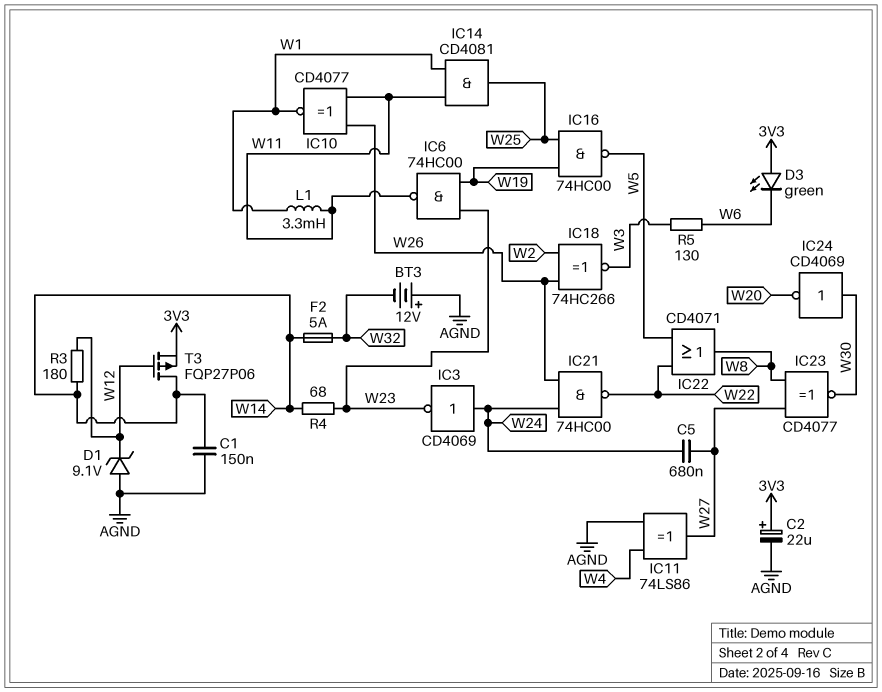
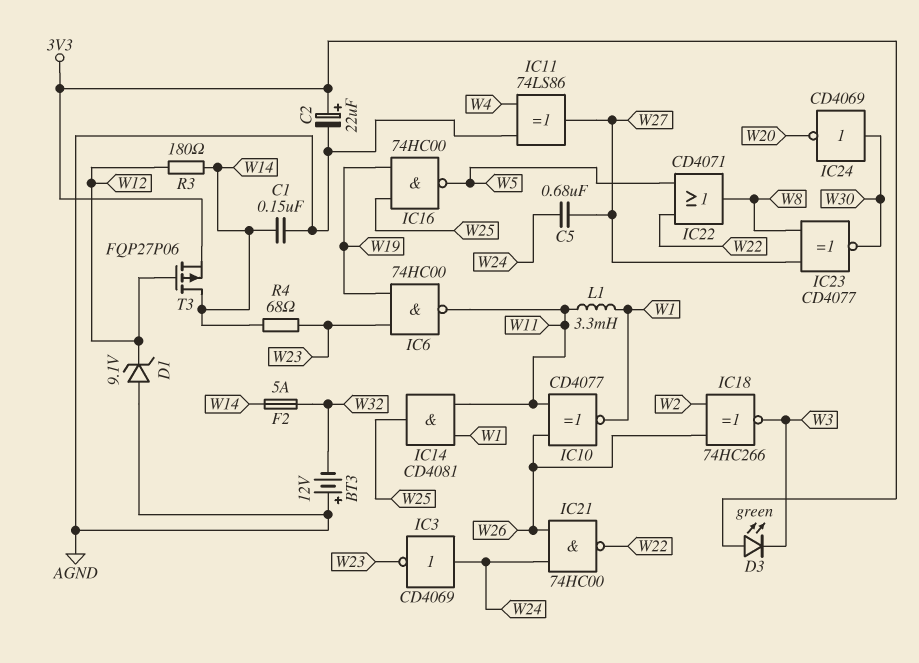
D3: LED green (A 3V3, K W6) -> LED green (A 3V3, K W3)
R5: 130 (W3, W6) -> none

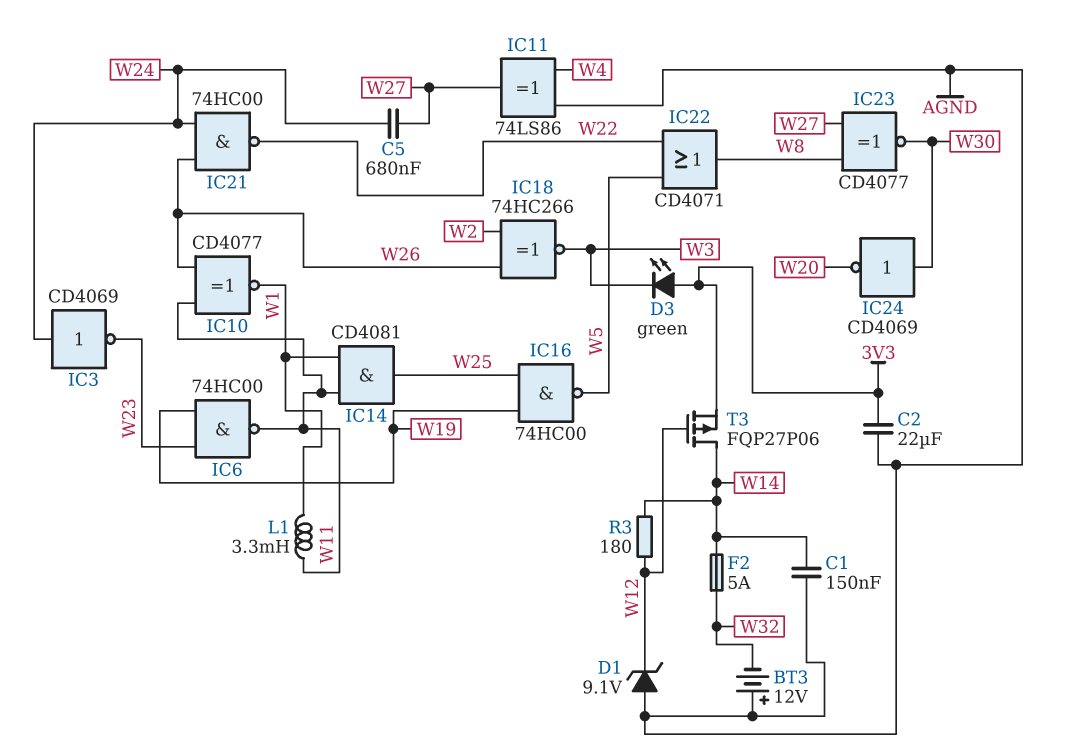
C2: 22uF (plus 3V3, minus AGND) -> 22uF (3V3, AGND)
R4: 68 (W14, W23) -> none

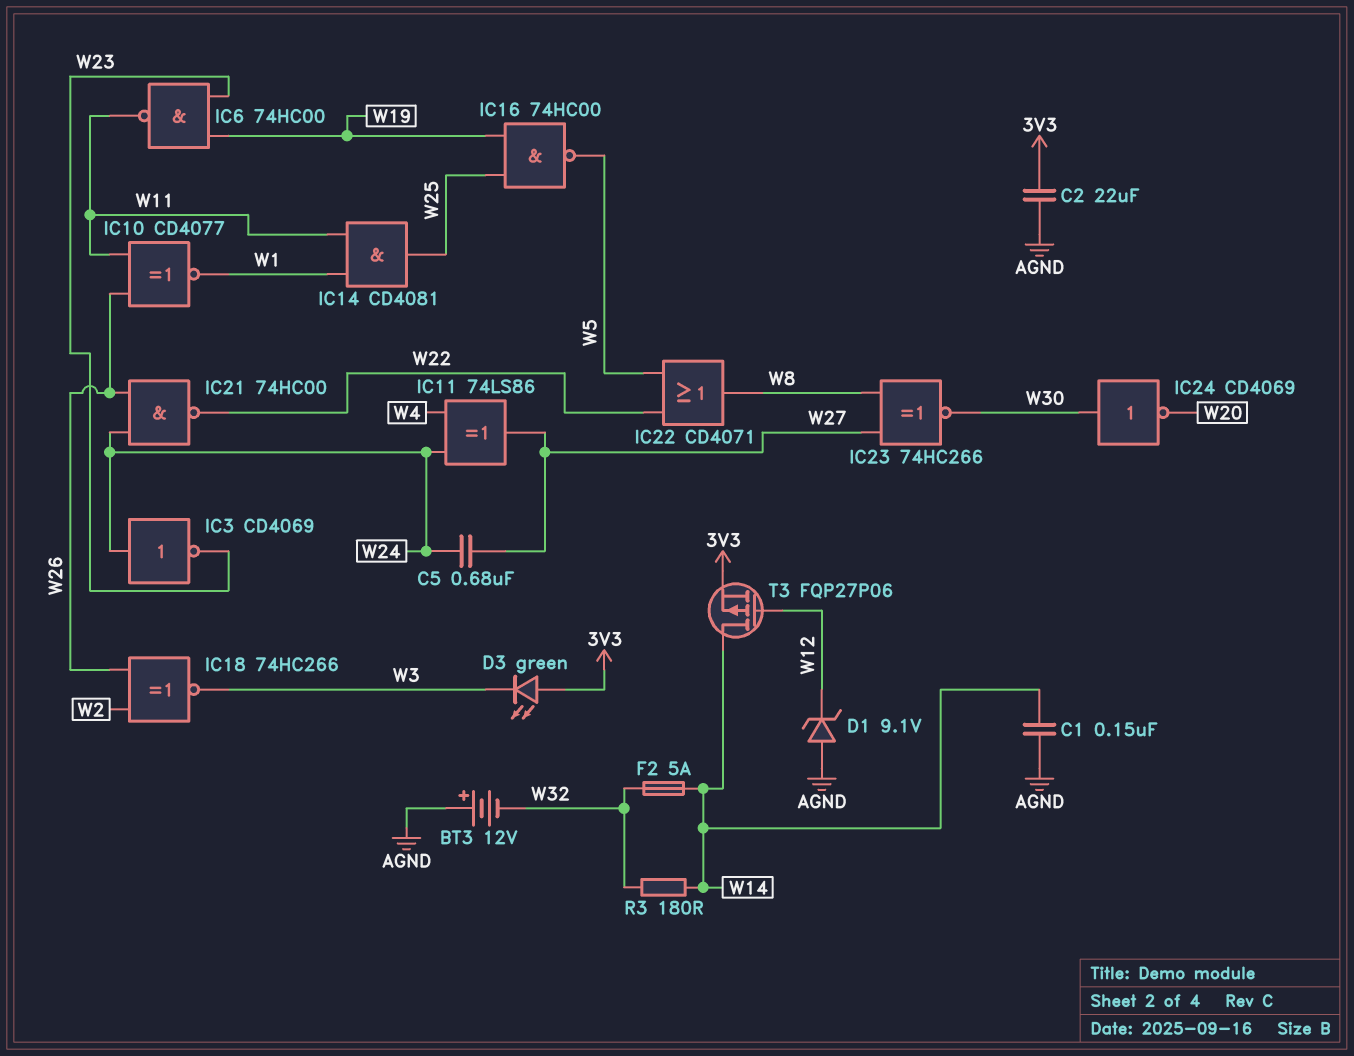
IC11: XOR 74LS86 (in AGND, in W4, out W27) -> XOR 74LS86 (in W4, in W24, out W27)
IC23: XNOR CD4077 (in W8, in W27, out W30) -> XNOR 74HC266 (in W8, in W27, out W30)
L1: 3.3mH (W1, W11) -> none
R3: 180 (W12, W14) -> 180 (W14, W32)

